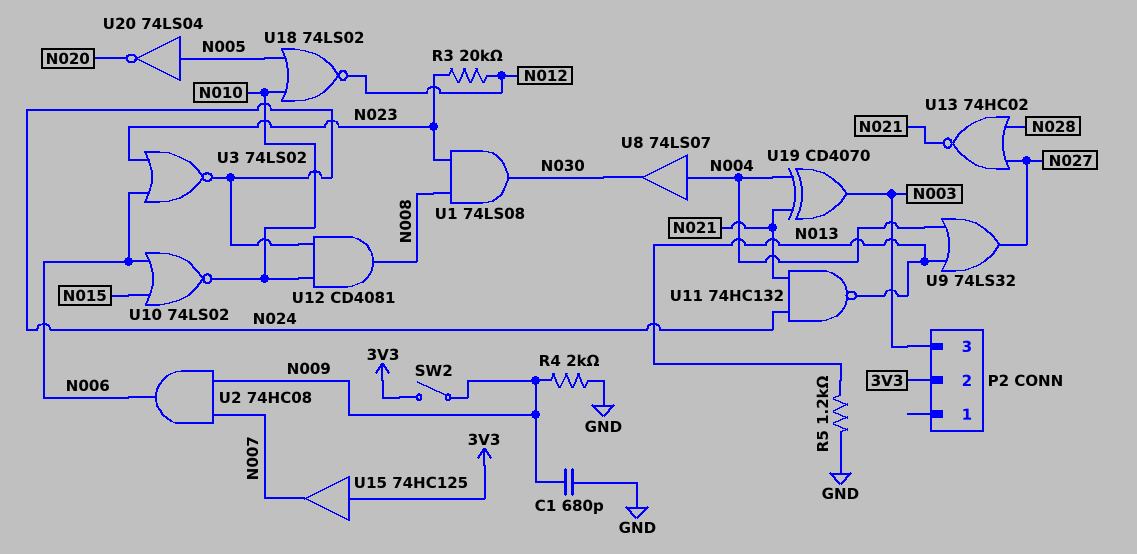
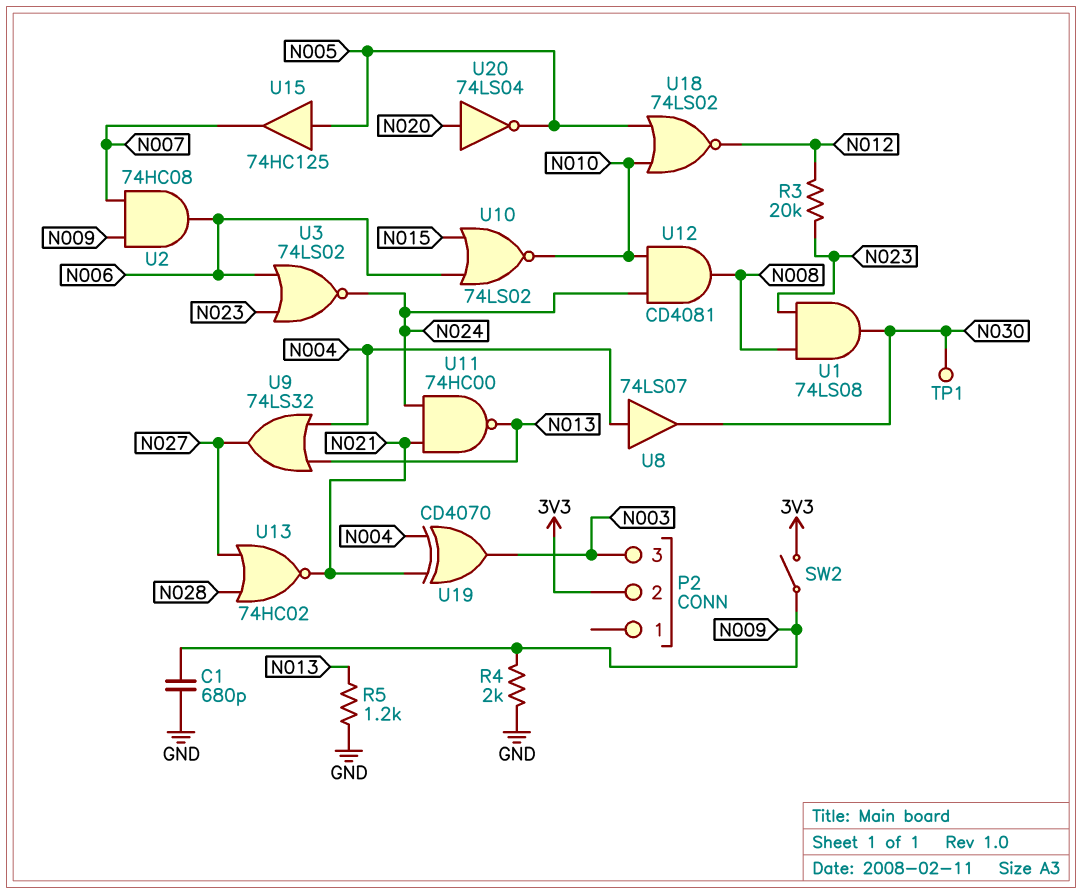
TP1: none -> test point (N030)
U11: NAND 74HC132 (in N021, in N024, out N013) -> NAND 74HC00 (in N021, in N024, out N013)
U15: buffer 74HC125 (in 3V3, out N007) -> buffer 74HC125 (in N005, out N007)
U20: NOT 74LS04 (in N005, out N020) -> NOT 74LS04 (in N020, out N005)

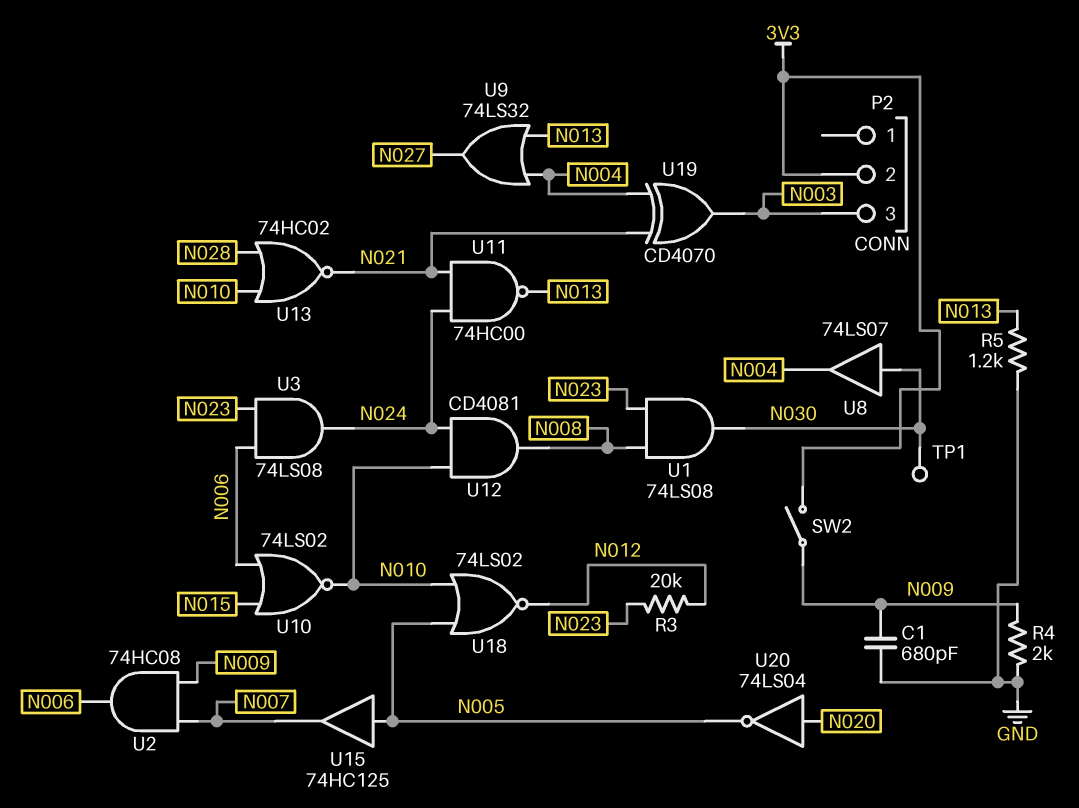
U3: NOR 74LS02 (in N006, in N023, out N024) -> AND 74LS08 (in N006, in N023, out N024)
U8: buffer 74LS07 (in N004, out N030) -> buffer 74LS07 (in N030, out N004)
U13: NOR 74HC02 (in N027, in N028, out N021) -> NOR 74HC02 (in N010, in N028, out N021)

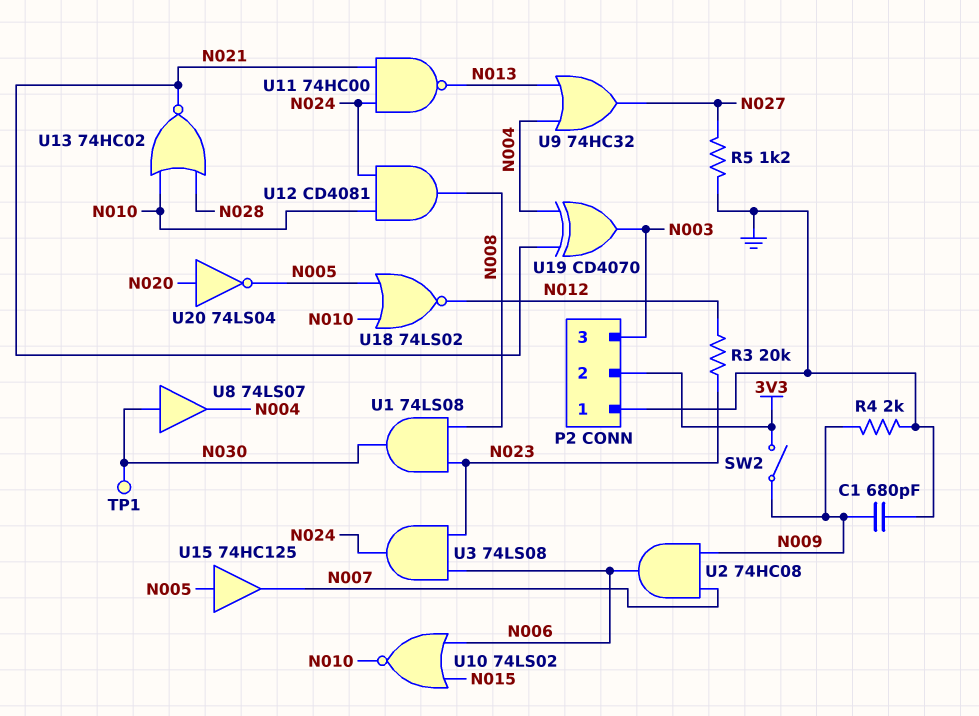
P2 pin 1: none -> GND
R5: 1.2k (GND, N013) -> 1.2k (GND, N027)
U9: OR 74LS32 (in N004, in N013, out N027) -> OR 74HC32 (in N004, in N013, out N027)

